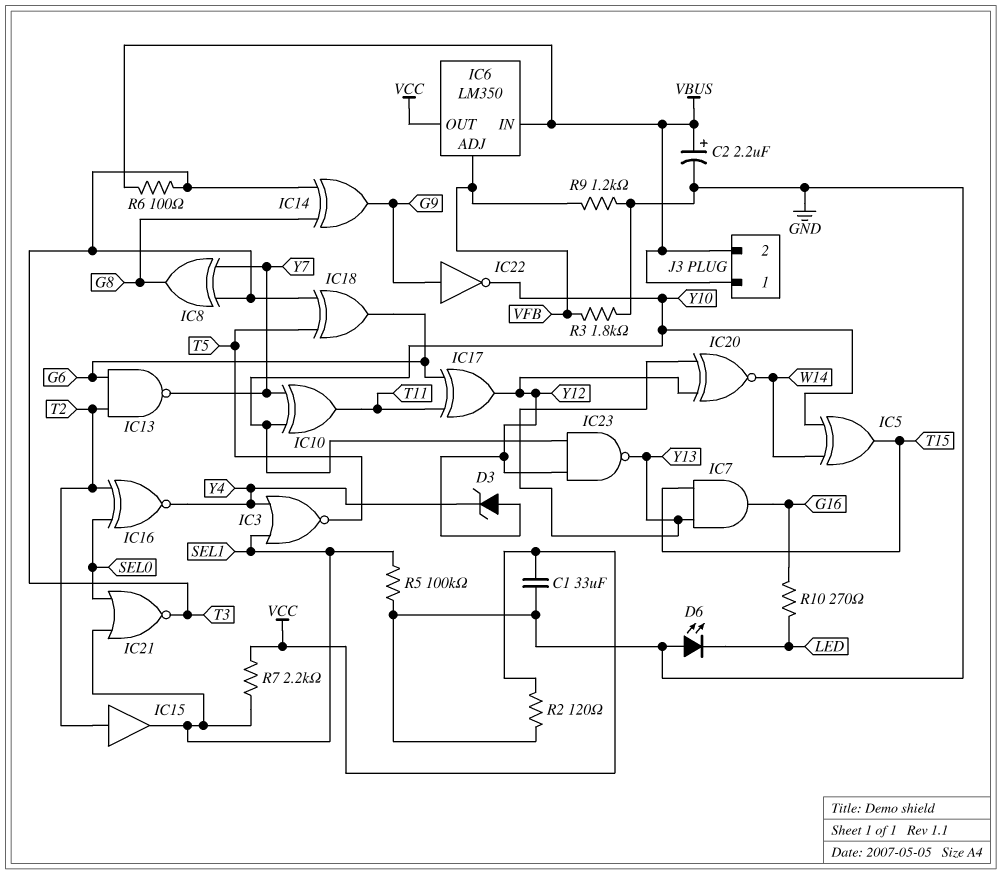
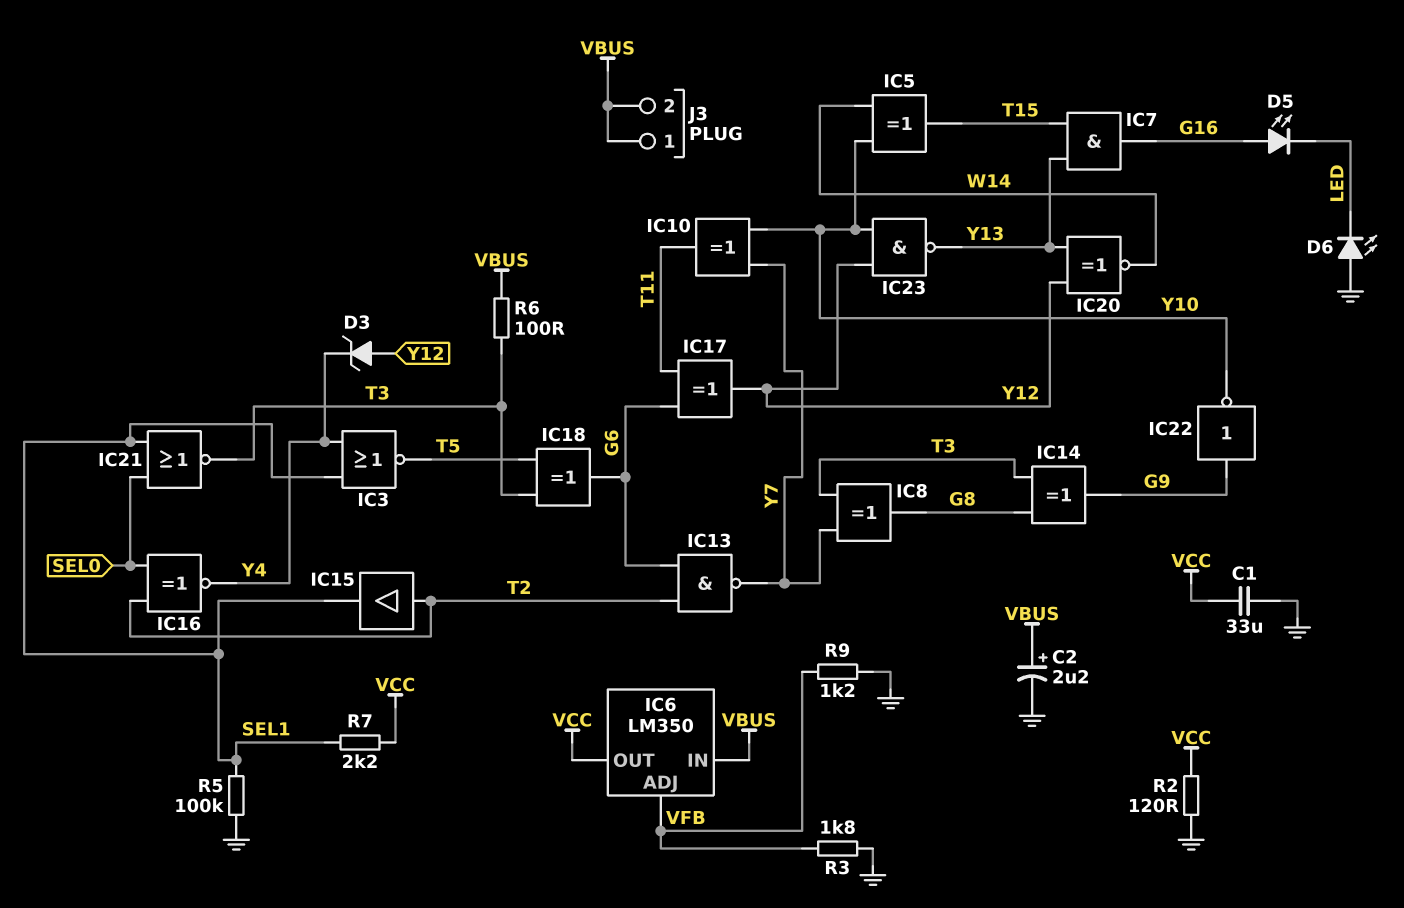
D5: none -> LED (A G16, K LED)
R10: 270 (G16, LED) -> none

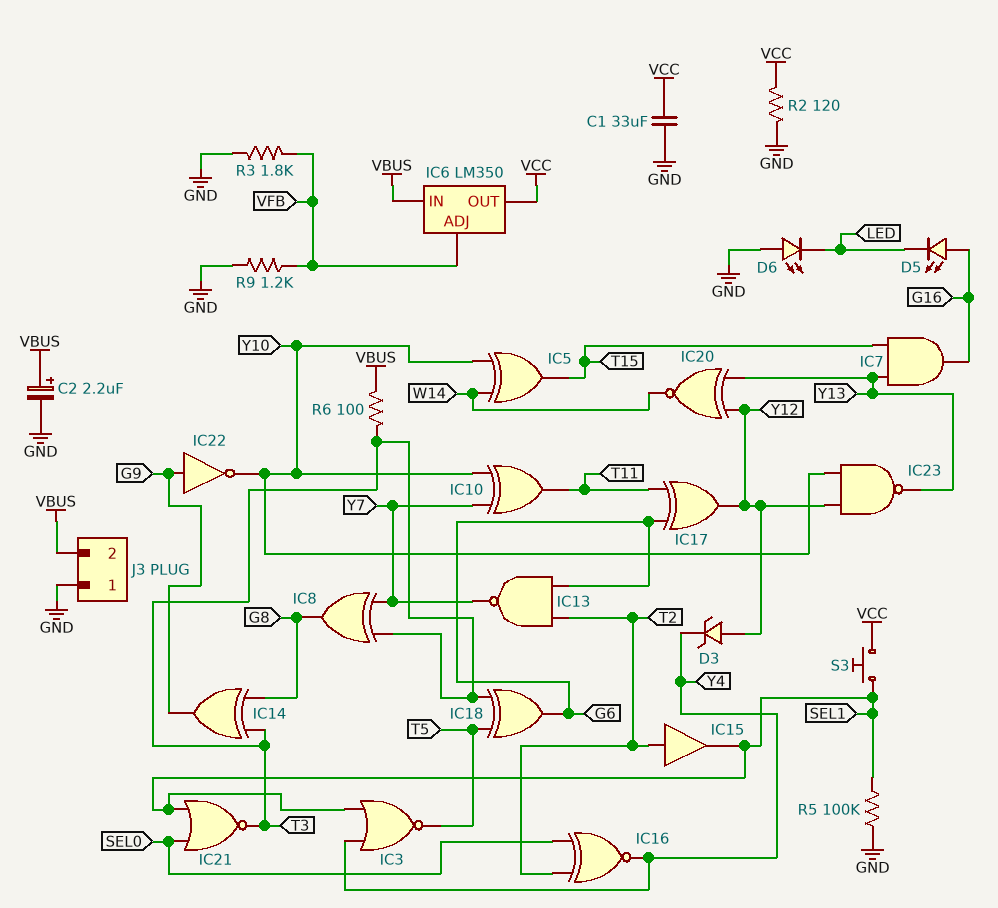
J3 pin 1: VBUS -> GND
R7: 2.2k (SEL1, VCC) -> none
S3: none -> button (SEL1, VCC)

